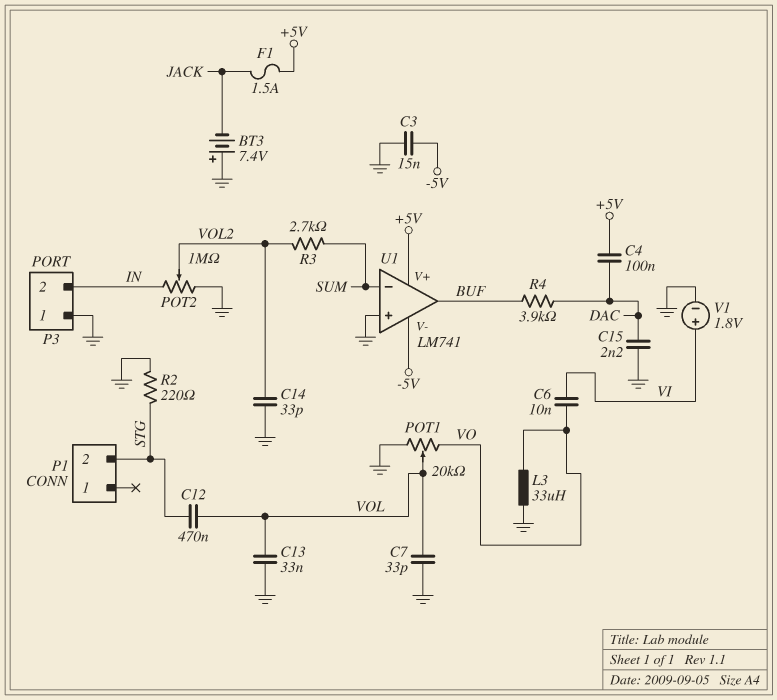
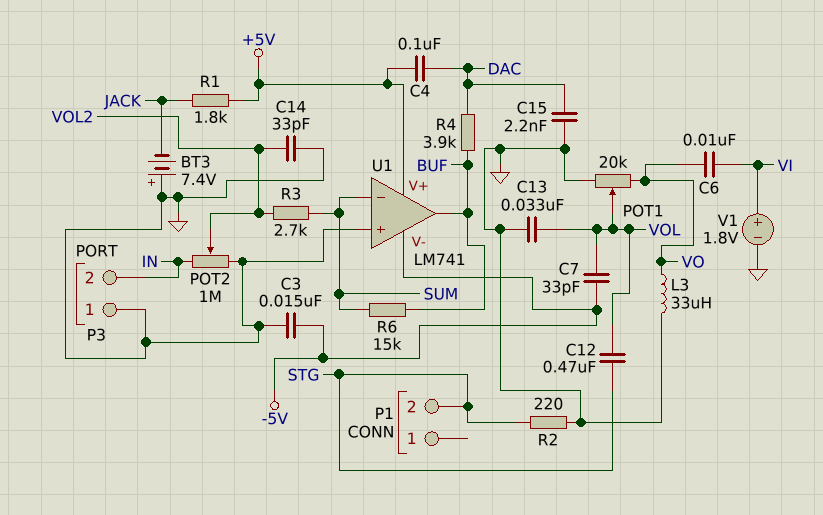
C7: 33pF (GND, VOL) -> 33pF (-5V, VOL)
F1: 1.5A (+5V, JACK) -> none
R1: none -> 1.8k (+5V, JACK)
R6: none -> 15k (BUF, SUM)

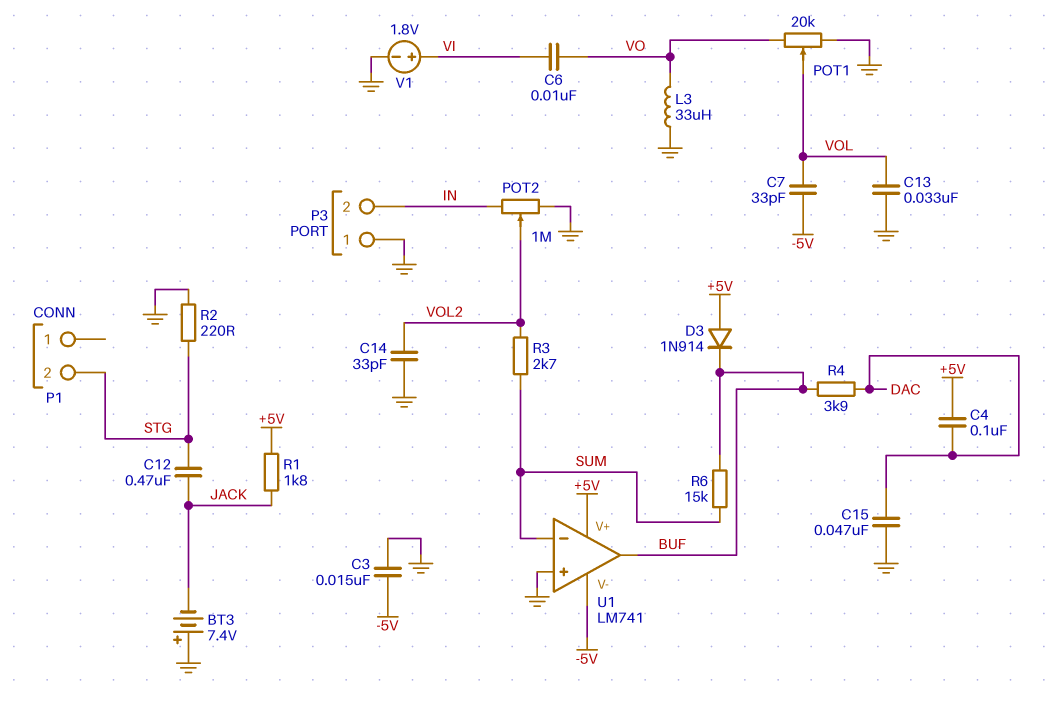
C12: 470nF (STG, VOL) -> 470nF (JACK, STG)
C15: 2.2nF (DAC, GND) -> 47nF (DAC, GND)
D3: none -> diode 1N914 (A +5V, K BUF)

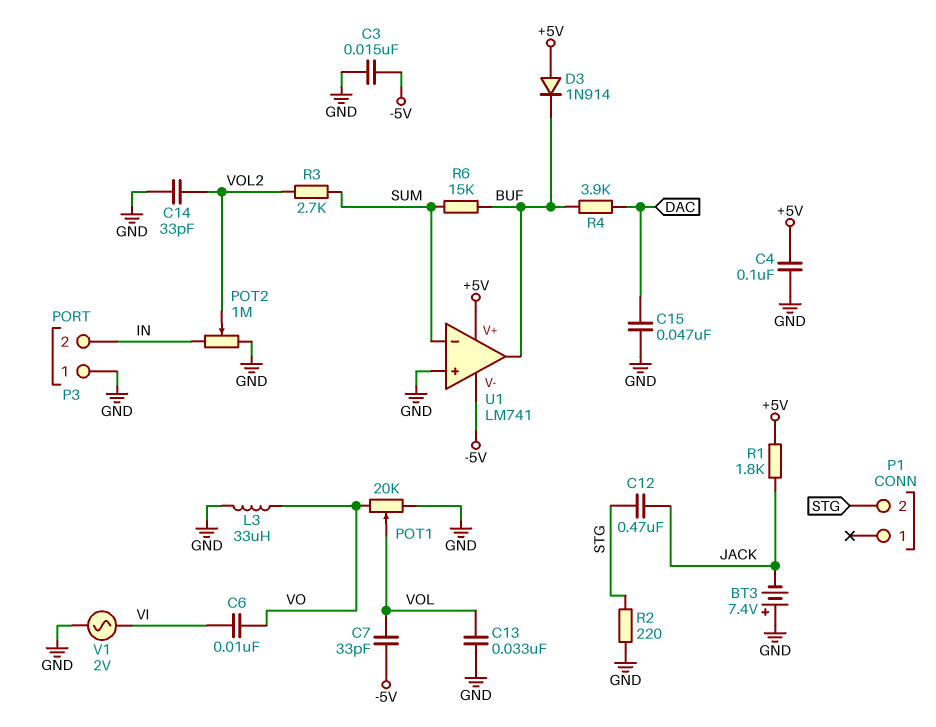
C4: 100nF (+5V, DAC) -> 100nF (+5V, GND)
V1: 1.8V (plus VI, minus GND) -> AC 2V (GND, VI)

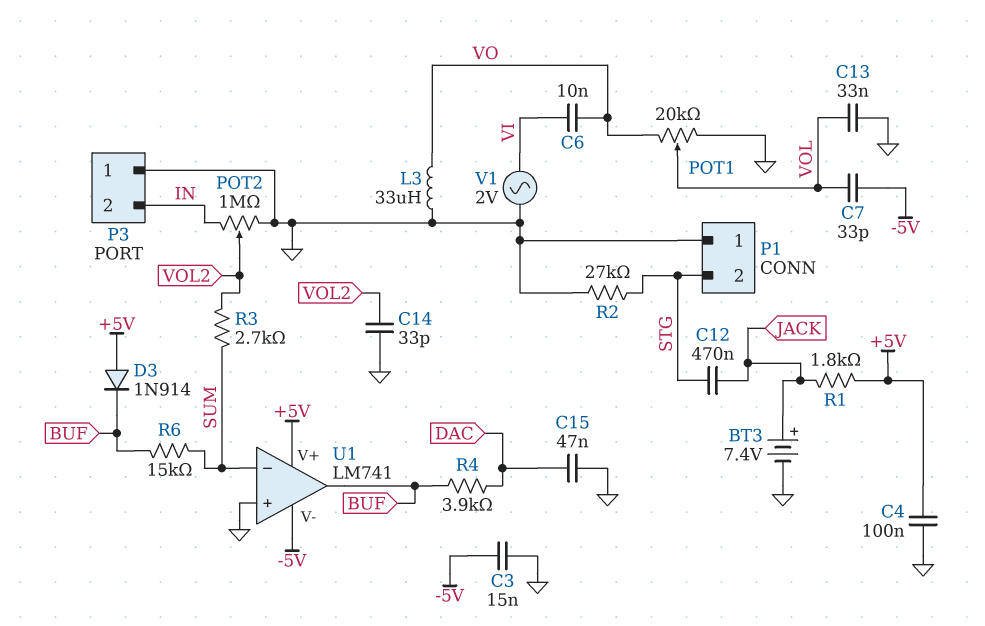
BT3: 7.4V (plus GND, minus JACK) -> 7.4V (plus JACK, minus GND)
P1 pin 1: none -> GND
R2: 220 (GND, STG) -> 27k (GND, STG)

